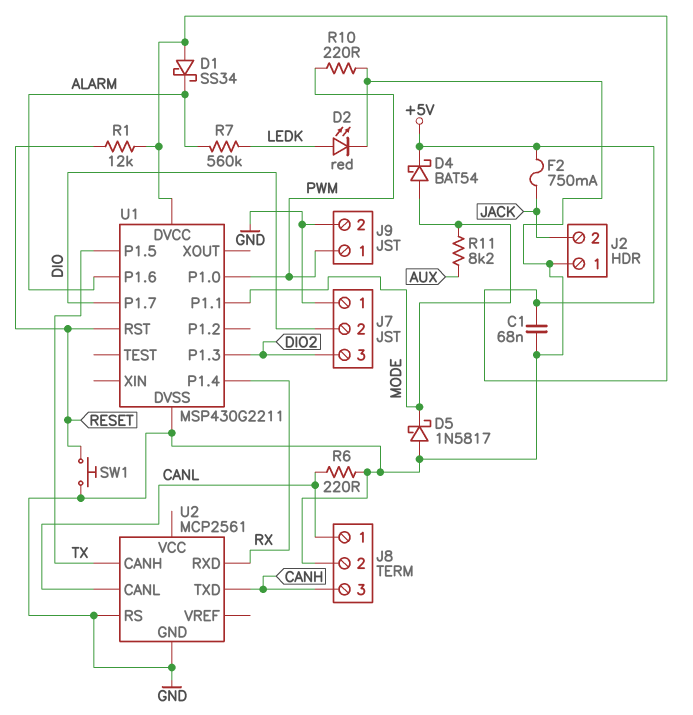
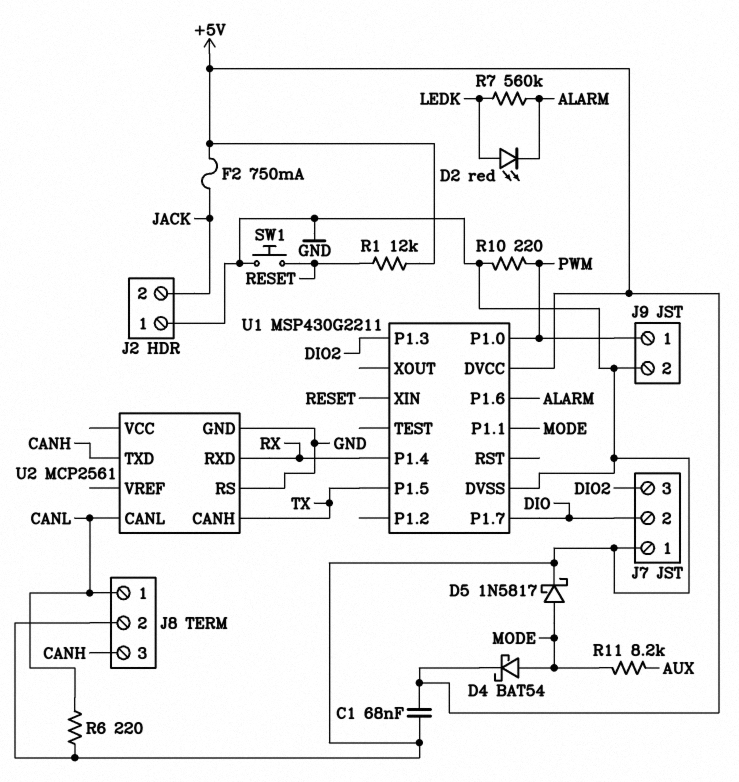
D1: schottky SS34 (A +5V, K ALARM) -> none
D2: LED red (A LEDK, K GND) -> LED red (A LEDK, K ALARM)
D5: schottky 1N5817 (A GND, K MODE) -> schottky 1N5817 (A MODE, K GND)
U1 pin RST: RESET -> none
U1 pin XIN: none -> RESET

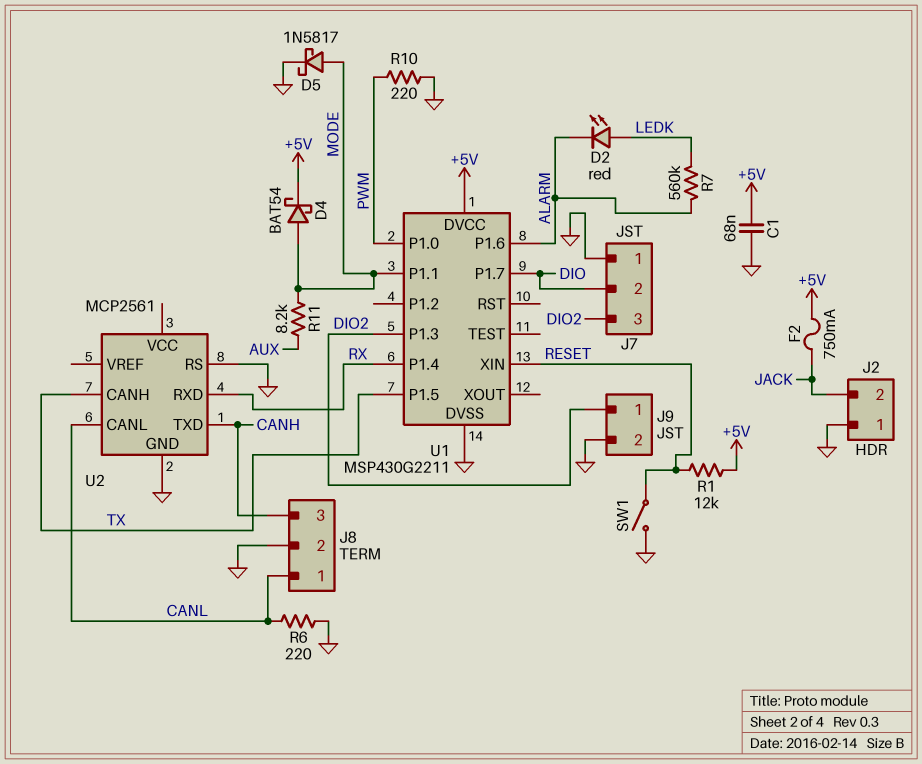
J9 pin 1: PWM -> DIO2
SW1: button (GND, RESET) -> switch (GND, RESET)

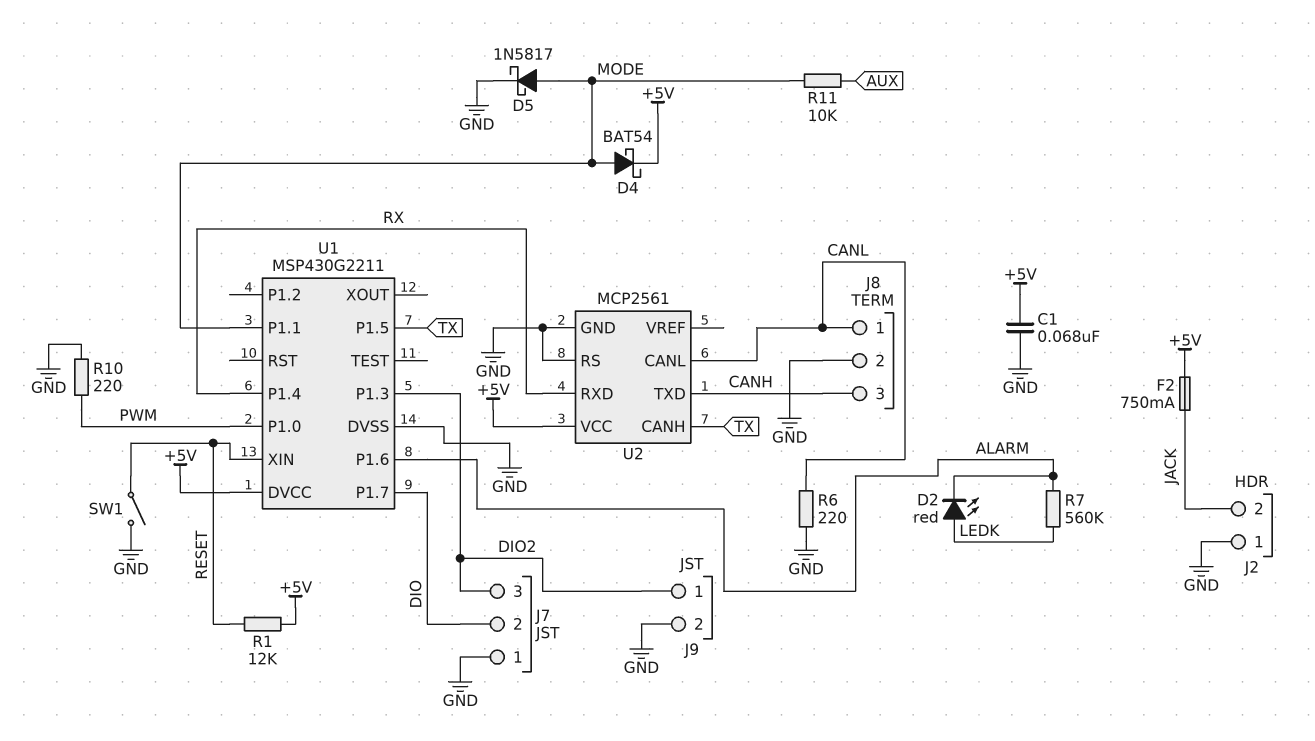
R11: 8.2k (AUX, MODE) -> 10k (AUX, MODE)
U2 pin VCC: none -> +5V

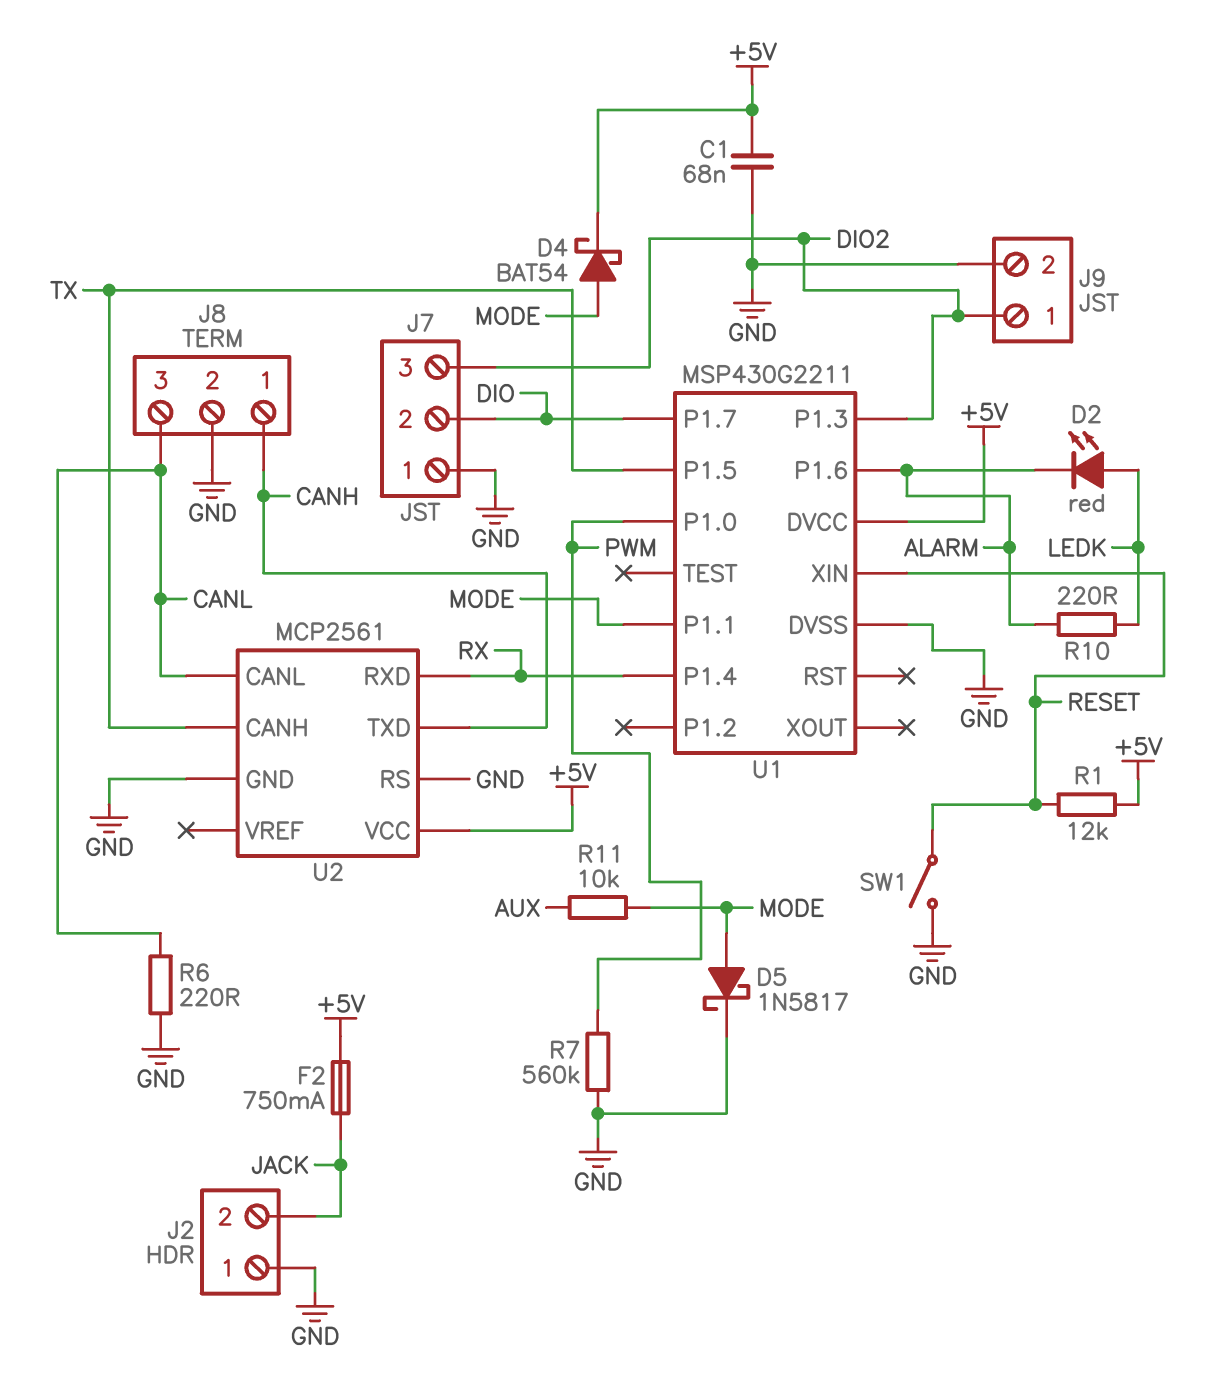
J8 pin 1: CANL -> CANH
J8 pin 3: CANH -> CANL
R7: 560k (ALARM, LEDK) -> 560k (GND, PWM)
R10: 220 (GND, PWM) -> 220 (ALARM, LEDK)

